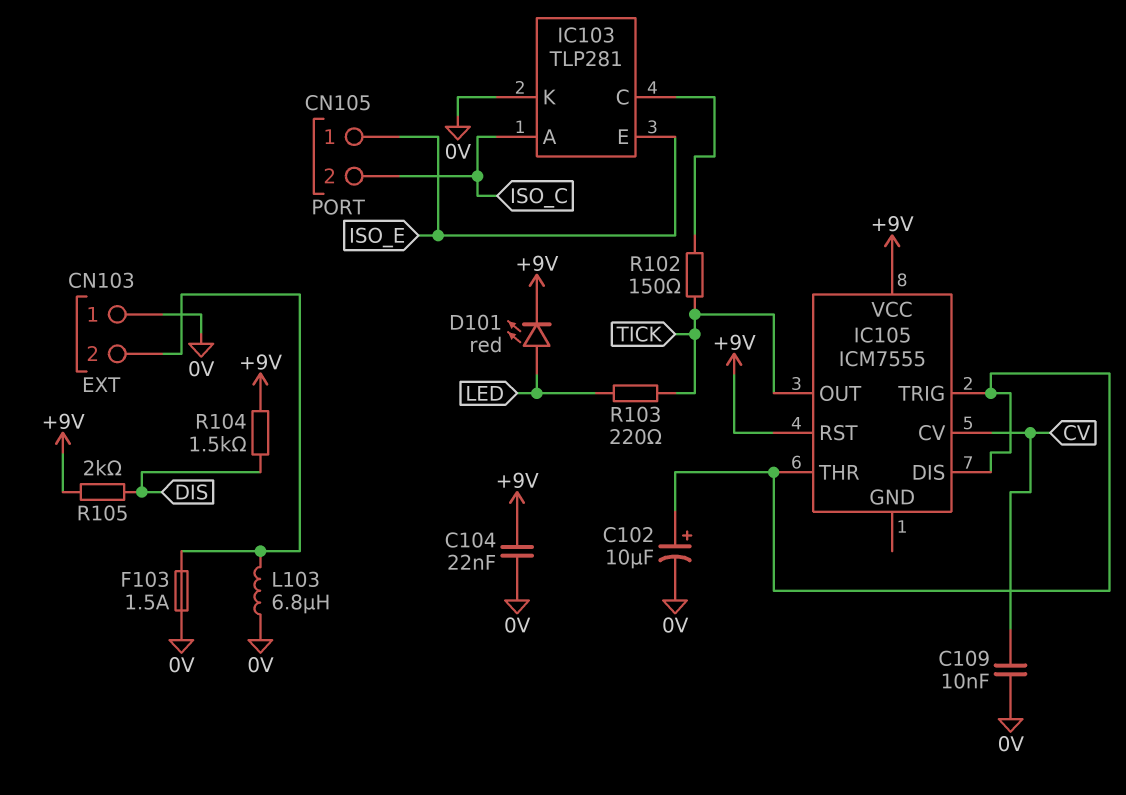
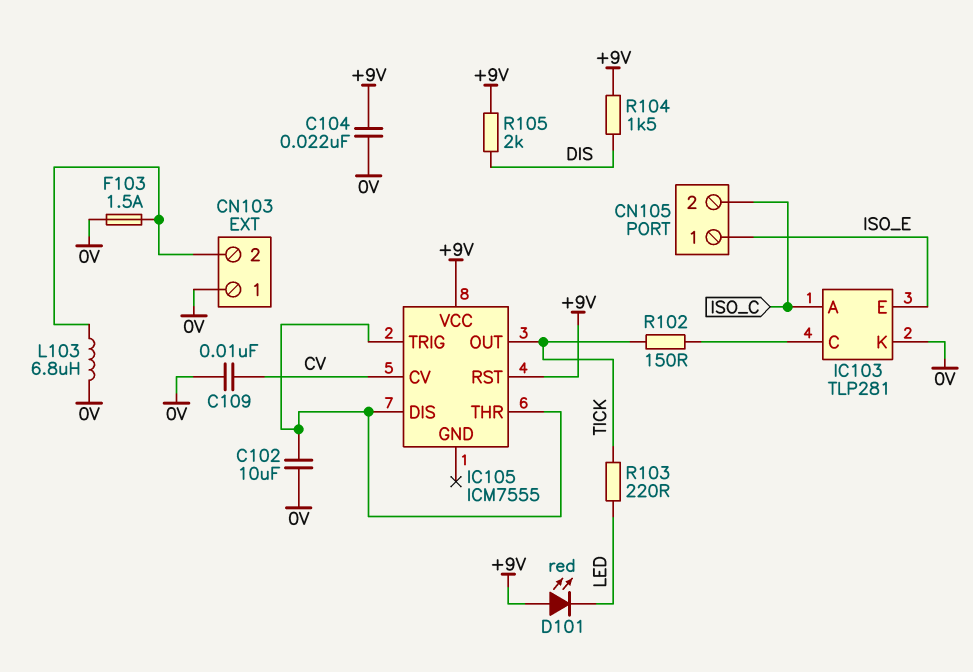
C102: 10uF (plus IC105/DIS, minus 0V) -> 10uF (0V, IC105/DIS)
D101: LED red (A LED, K +9V) -> LED red (A +9V, K LED)

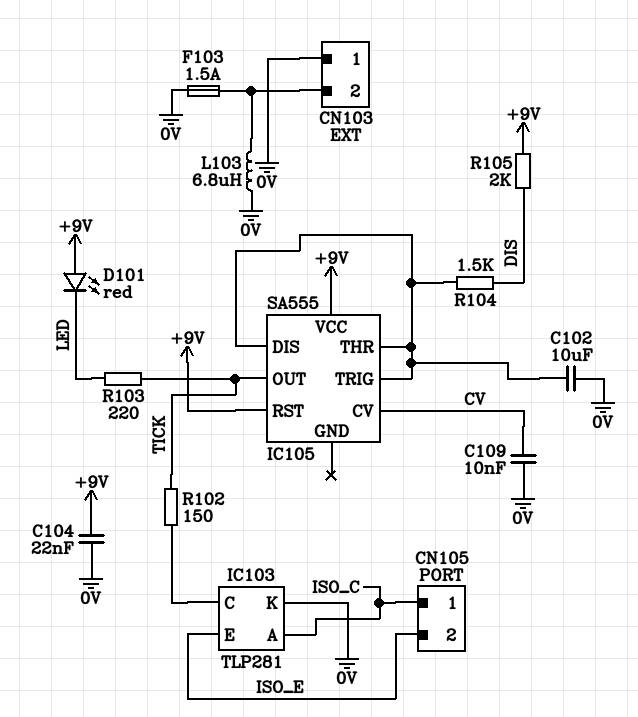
CN105 pin 1: ISO_E -> ISO_C
CN105 pin 2: ISO_C -> ISO_E
IC105: ICM7555 -> SA555
R104: 1.5k (+9V, DIS) -> 1.5k (DIS, IC105/DIS)

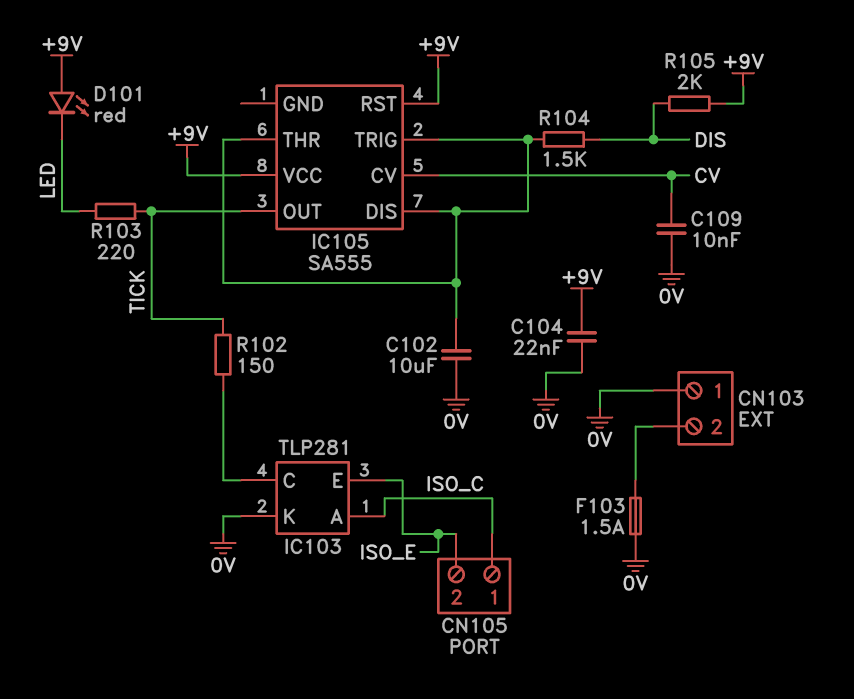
L103: 6.8uH (0V, CN103/2) -> none

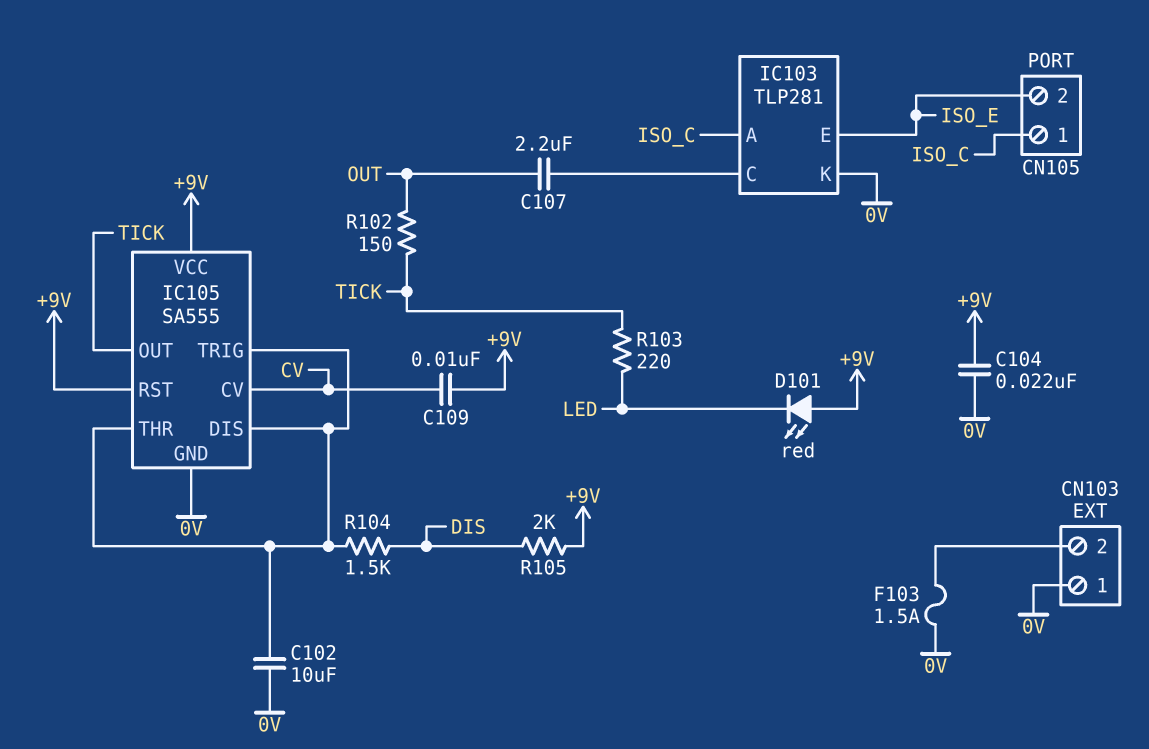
C107: none -> 2.2uF (IC103/C, OUT)
C109: 10nF (0V, CV) -> 10nF (+9V, CV)
IC105 pin GND: none -> 0V
R102: 150 (IC103/C, TICK) -> 150 (OUT, TICK)

